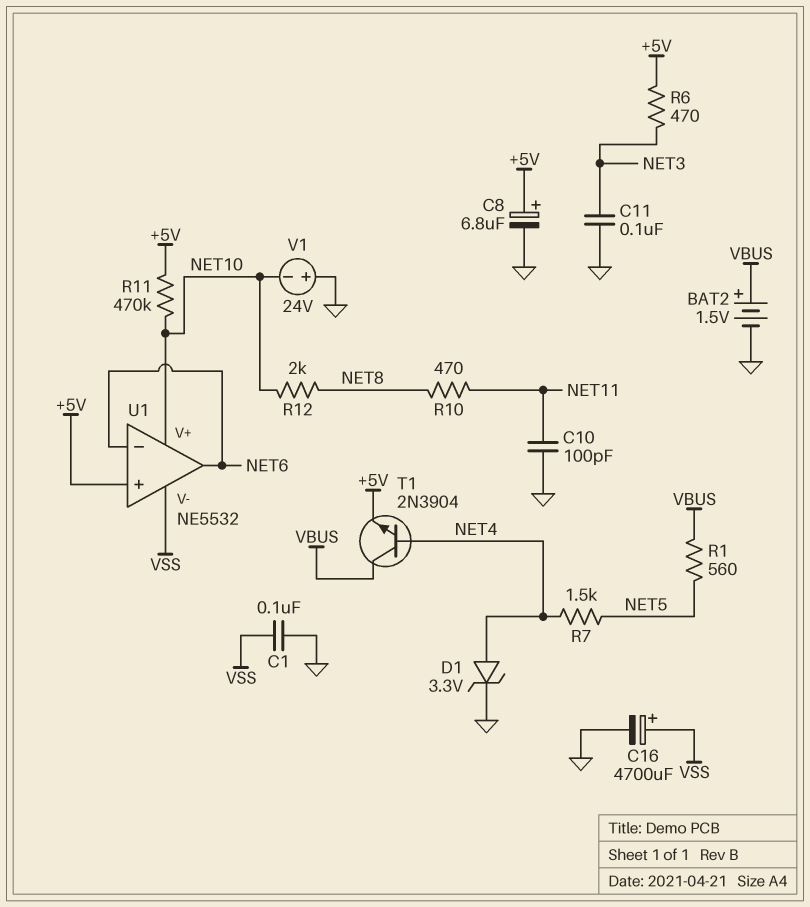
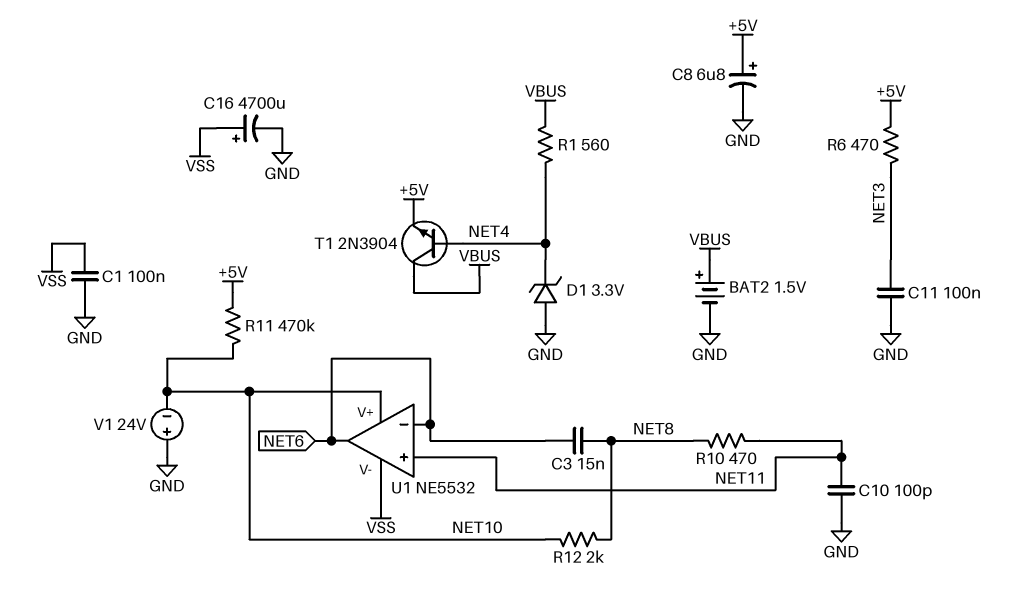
C3: none -> 15nF (NET6, NET8)
D1: zener 3.3V (A NET4, K GND) -> zener 3.3V (A GND, K NET4)
R1: 560 (NET5, VBUS) -> 560 (NET4, VBUS)
R7: 1.5k (NET4, NET5) -> none
U1 pin in+: +5V -> NET11

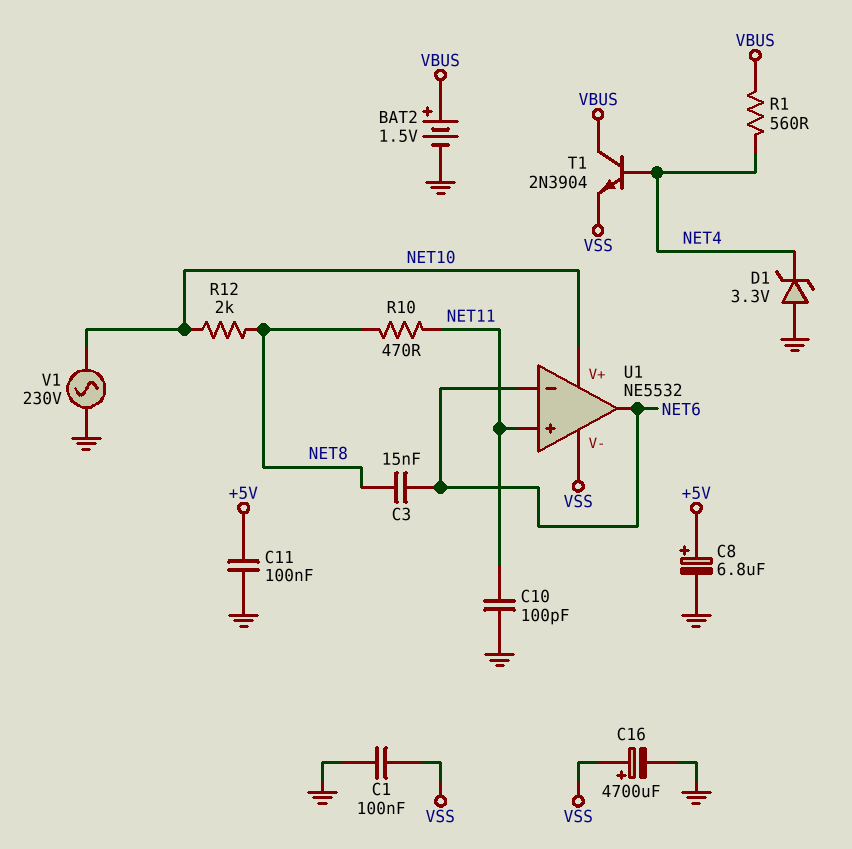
C11: 100nF (GND, NET3) -> 100nF (+5V, GND)
R6: 470 (+5V, NET3) -> none
R11: 470k (+5V, NET10) -> none
T1: NPN 2N3904 (B NET4, C VBUS, E +5V) -> NPN 2N3904 (B NET4, C VBUS, E VSS)
V1: 24V (plus GND, minus NET10) -> AC 230V (GND, NET10)

